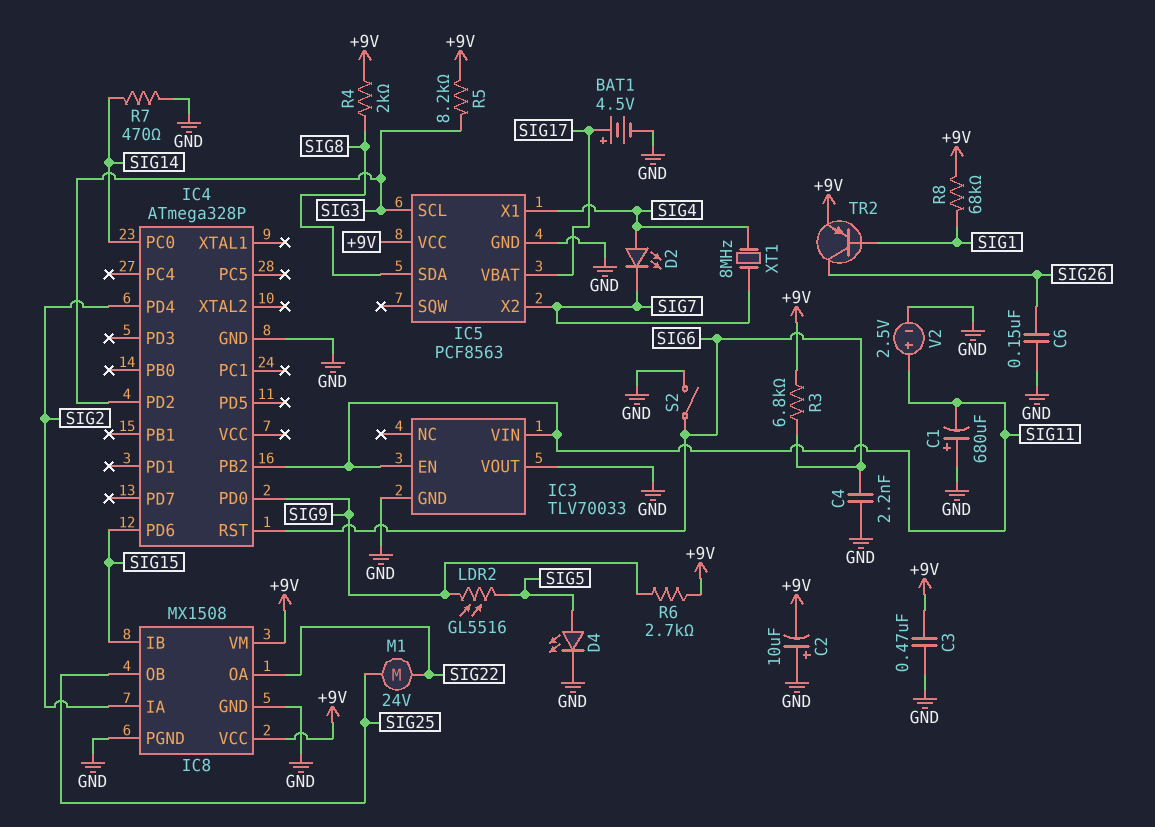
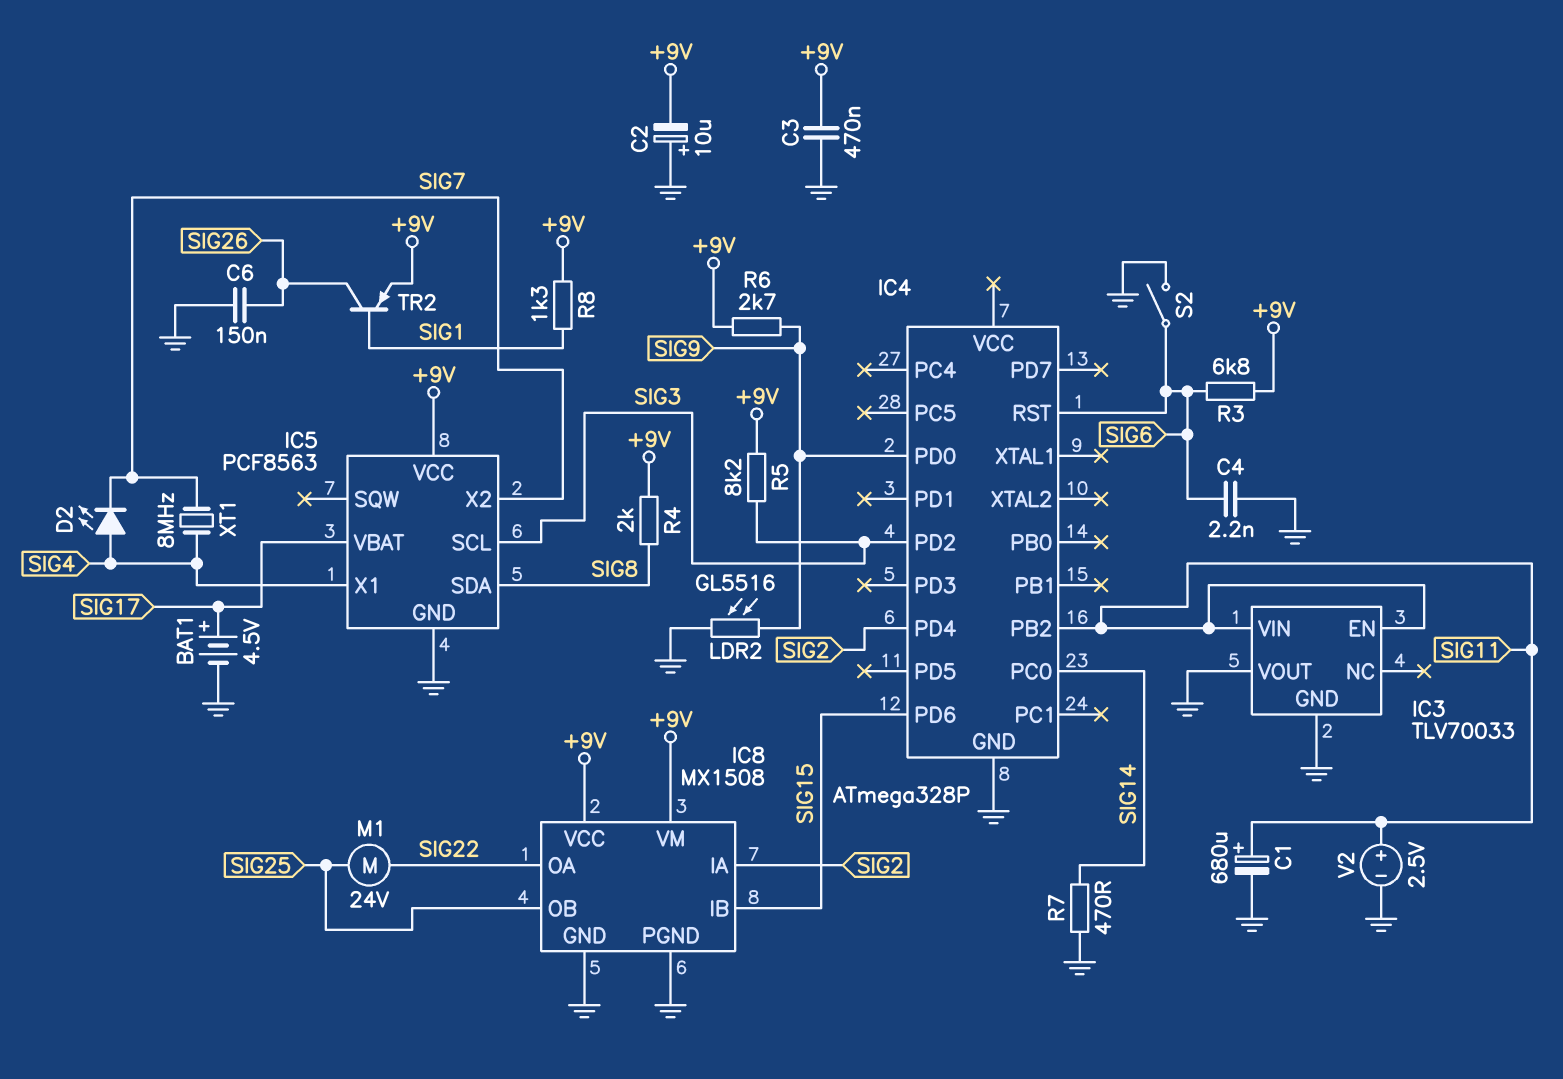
C1: 680uF (plus GND, minus SIG11) -> 680uF (plus SIG11, minus GND)
D4: LED (A SIG5, K GND) -> none
LDR2: GL5516 (SIG5, SIG9) -> GL5516 (GND, SIG9)
R8: 68k (+9V, SIG1) -> 1.3k (+9V, SIG1)

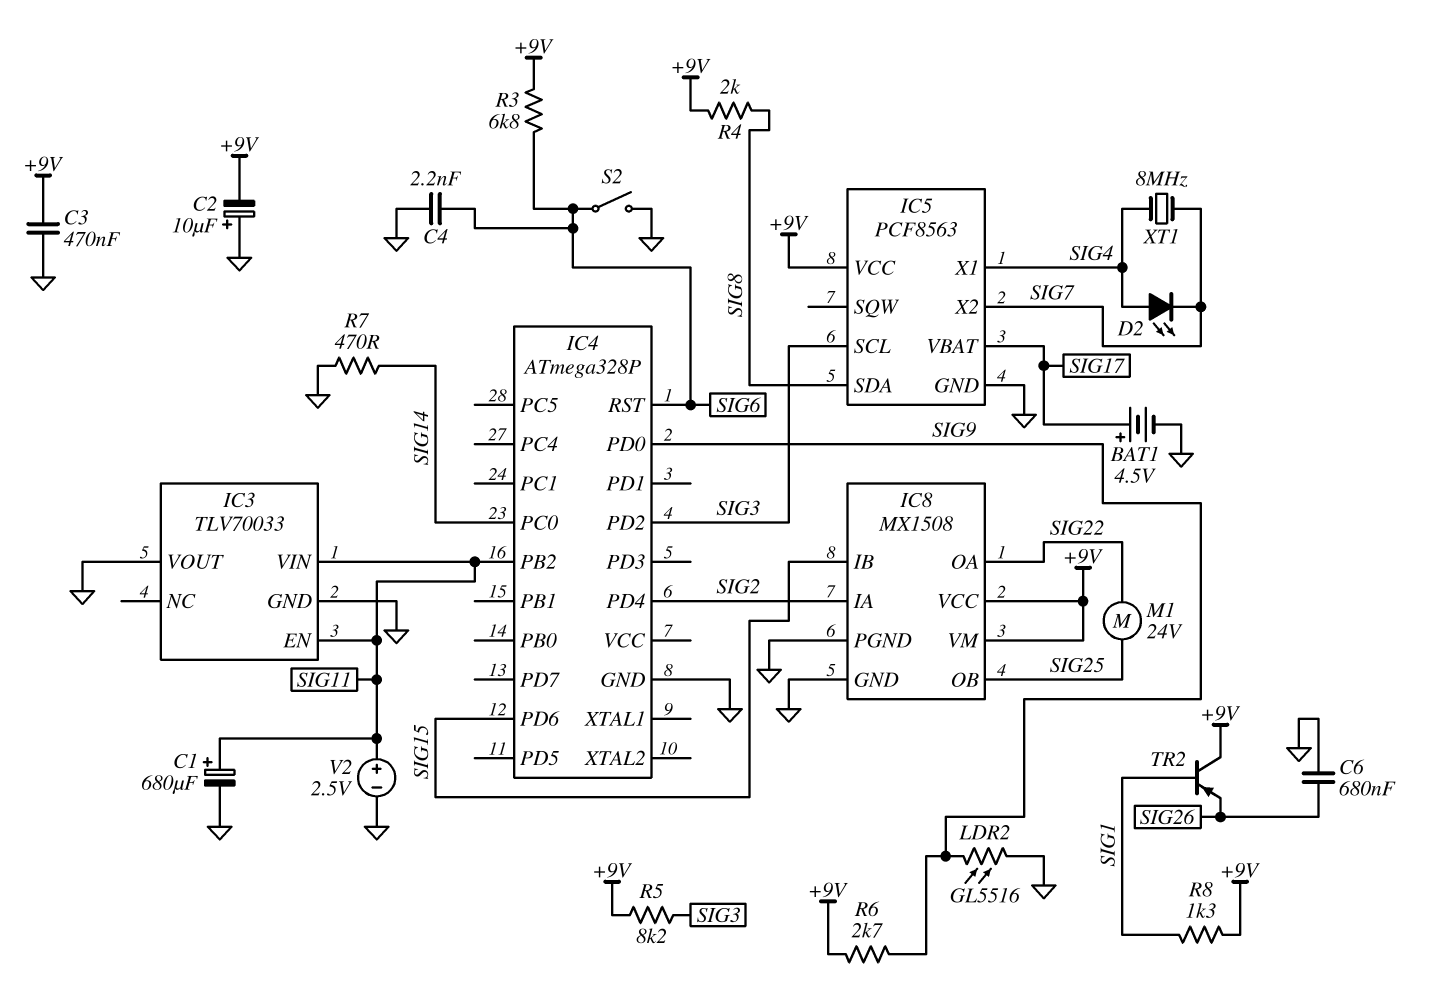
C6: 150nF (GND, SIG26) -> 680nF (GND, SIG26)
TR2: PNP (B SIG1, C SIG26, E +9V) -> PNP (B SIG1, C +9V, E SIG26)

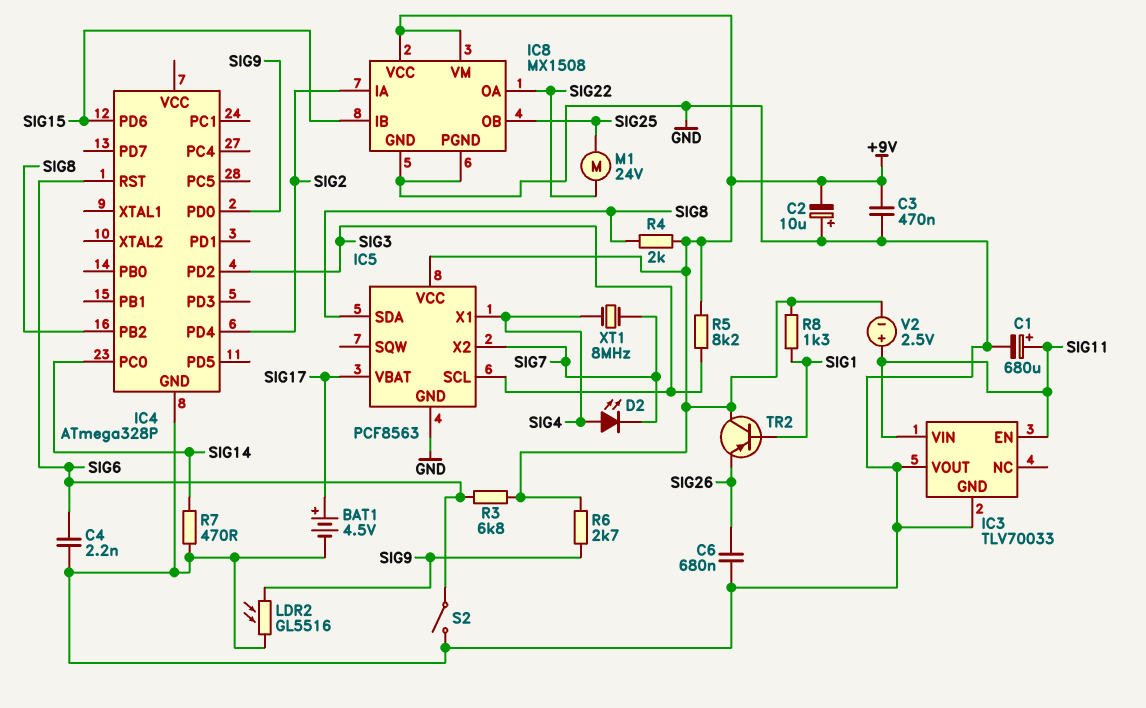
IC4 pin PB2: SIG11 -> SIG8
V2: 2.5V (plus SIG11, minus GND) -> 2.5V (plus SIG11, minus +9V)

